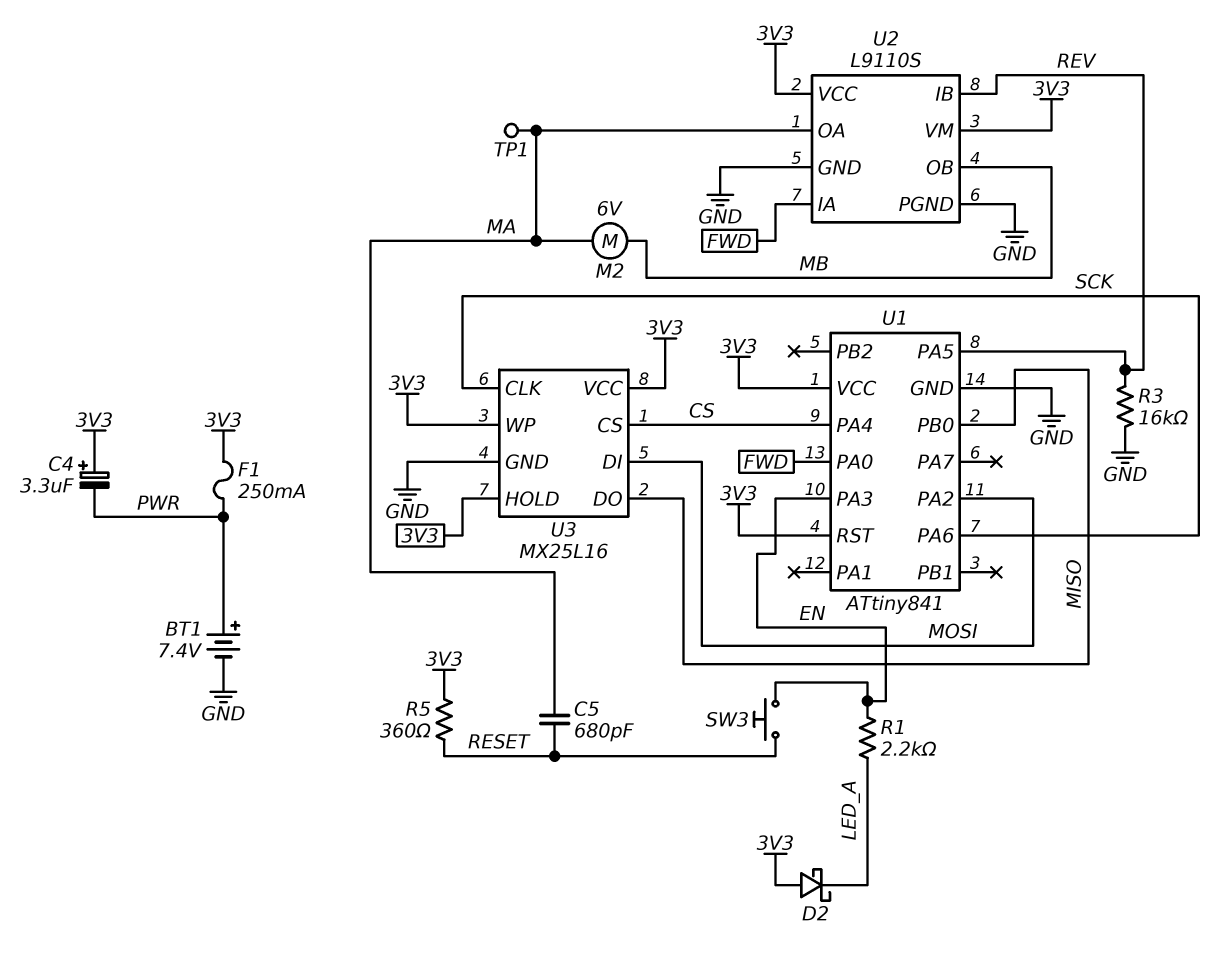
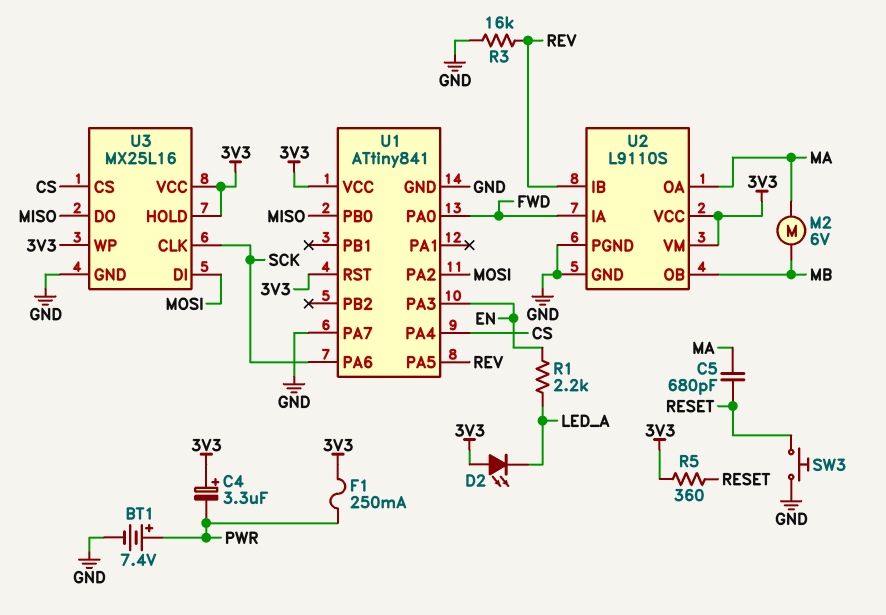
D2: schottky (A 3V3, K LED_A) -> LED (A 3V3, K LED_A)
SW3: button (EN, RESET) -> button (GND, RESET)
TP1: test point (MA) -> none
U1 pin PA7: none -> GND

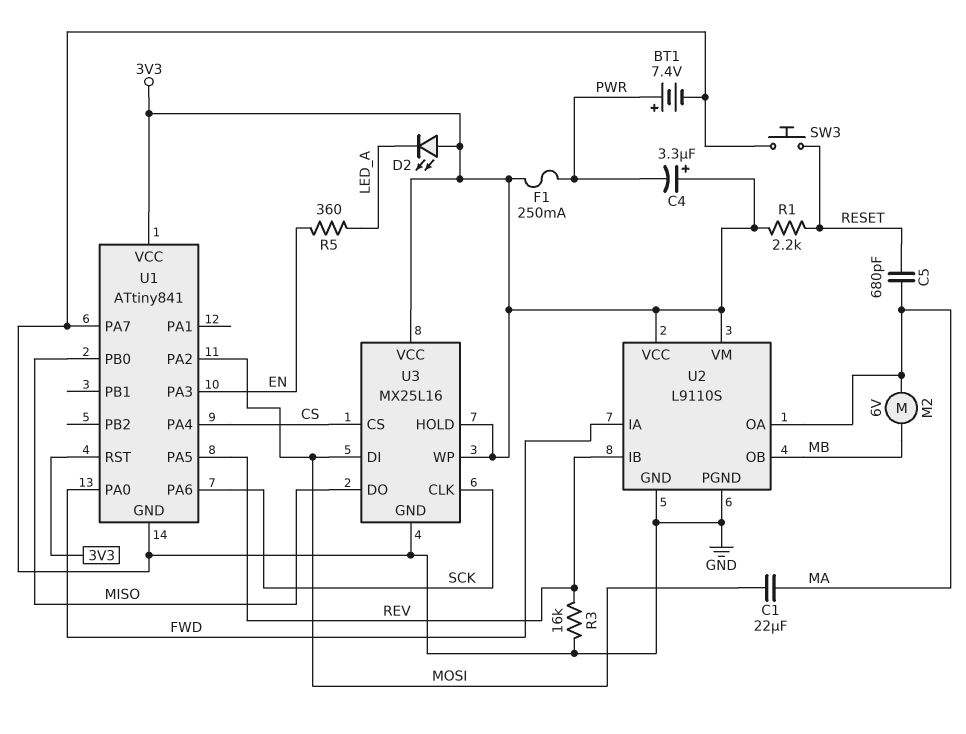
C1: none -> 22uF (MA, MOSI)
R1: 2.2k (EN, LED_A) -> 2.2k (3V3, RESET)
R5: 360 (3V3, RESET) -> 360 (EN, LED_A)

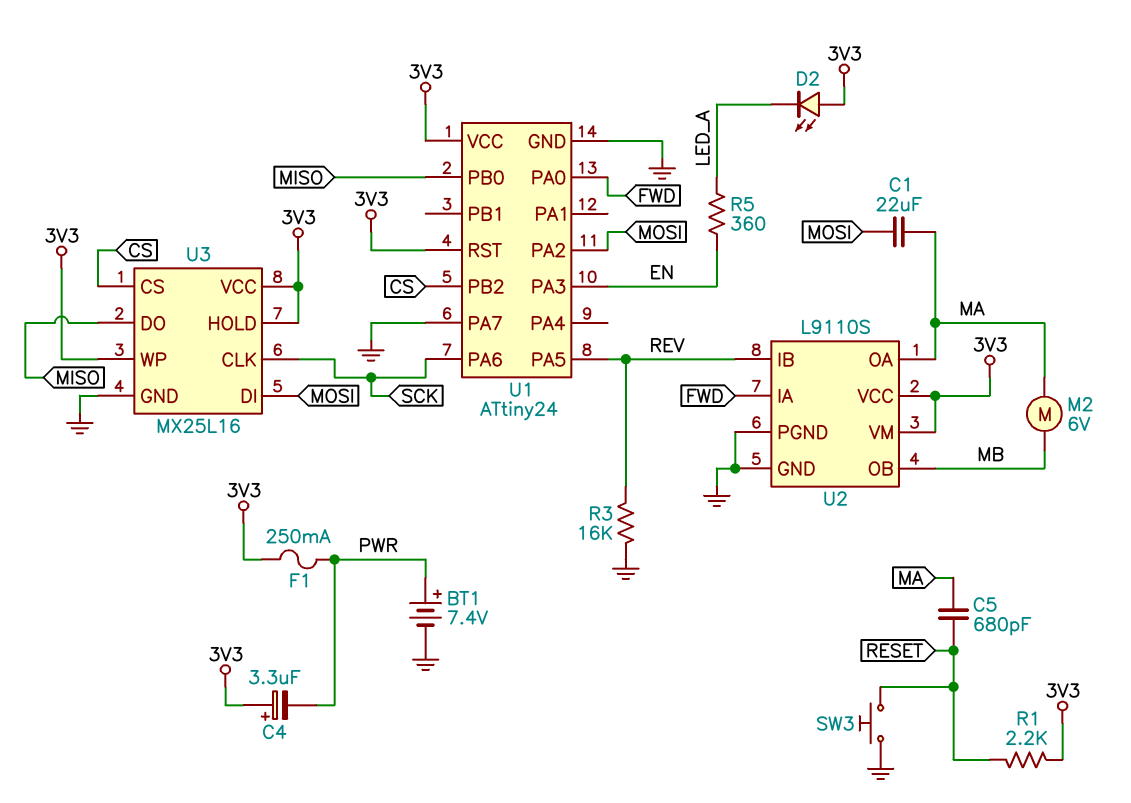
U1: ATtiny841 -> ATtiny24
U1 pin PA4: CS -> none
U1 pin PB2: none -> CS

